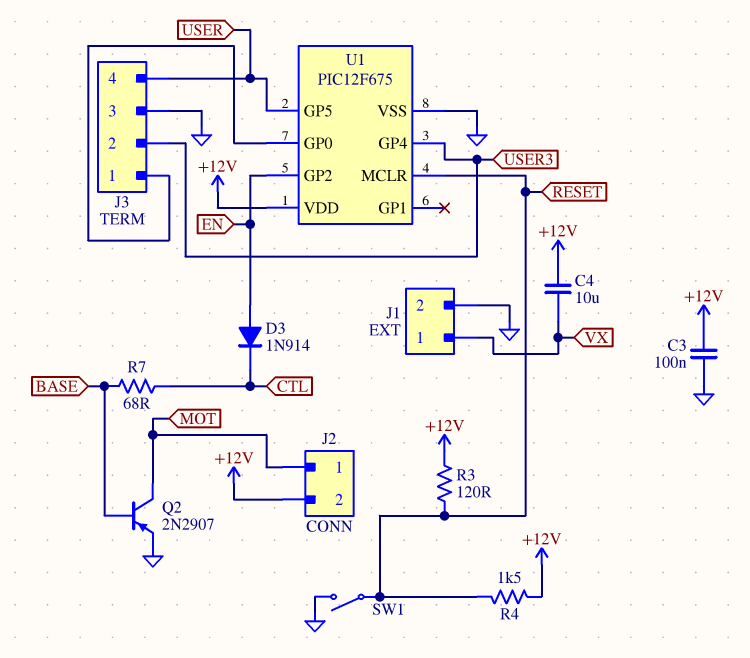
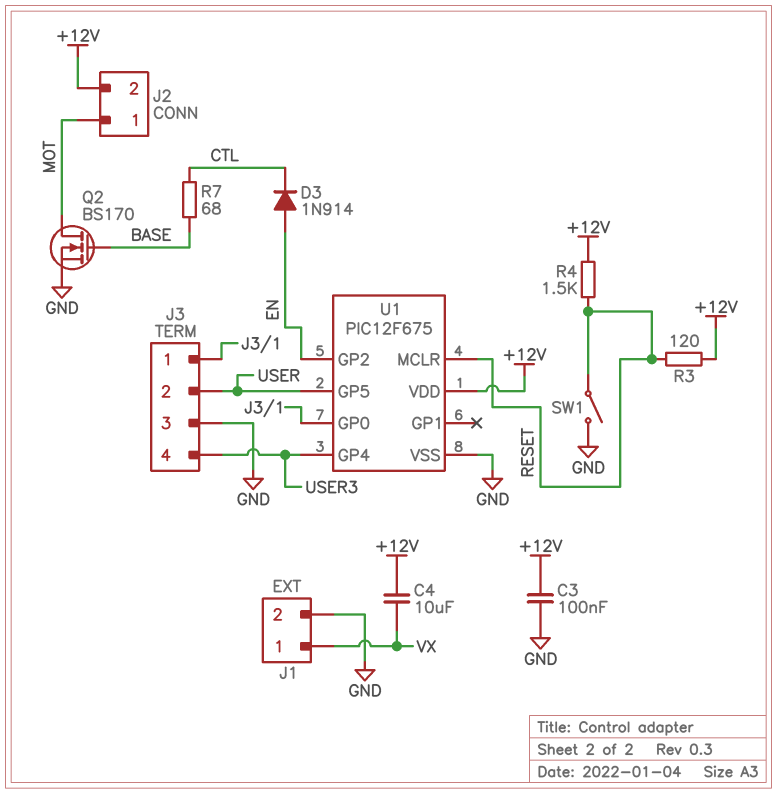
J3 pin 2: USER3 -> USER
J3 pin 4: USER -> USER3
Q2: PNP 2N2907 (B BASE, C MOT, E GND) -> NMOS BS170 (G BASE, D MOT, S GND)

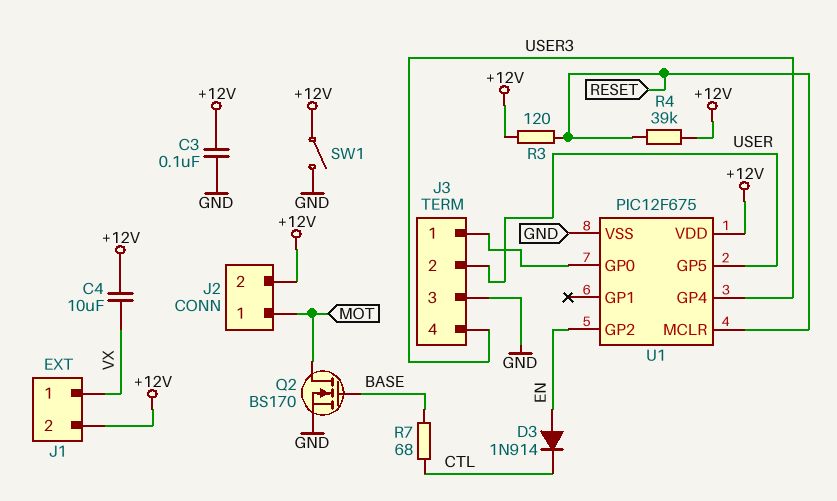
J1 pin 2: GND -> +12V
R4: 1.5k (+12V, RESET) -> 39k (+12V, RESET)
SW1: switch (GND, RESET) -> switch (+12V, GND)

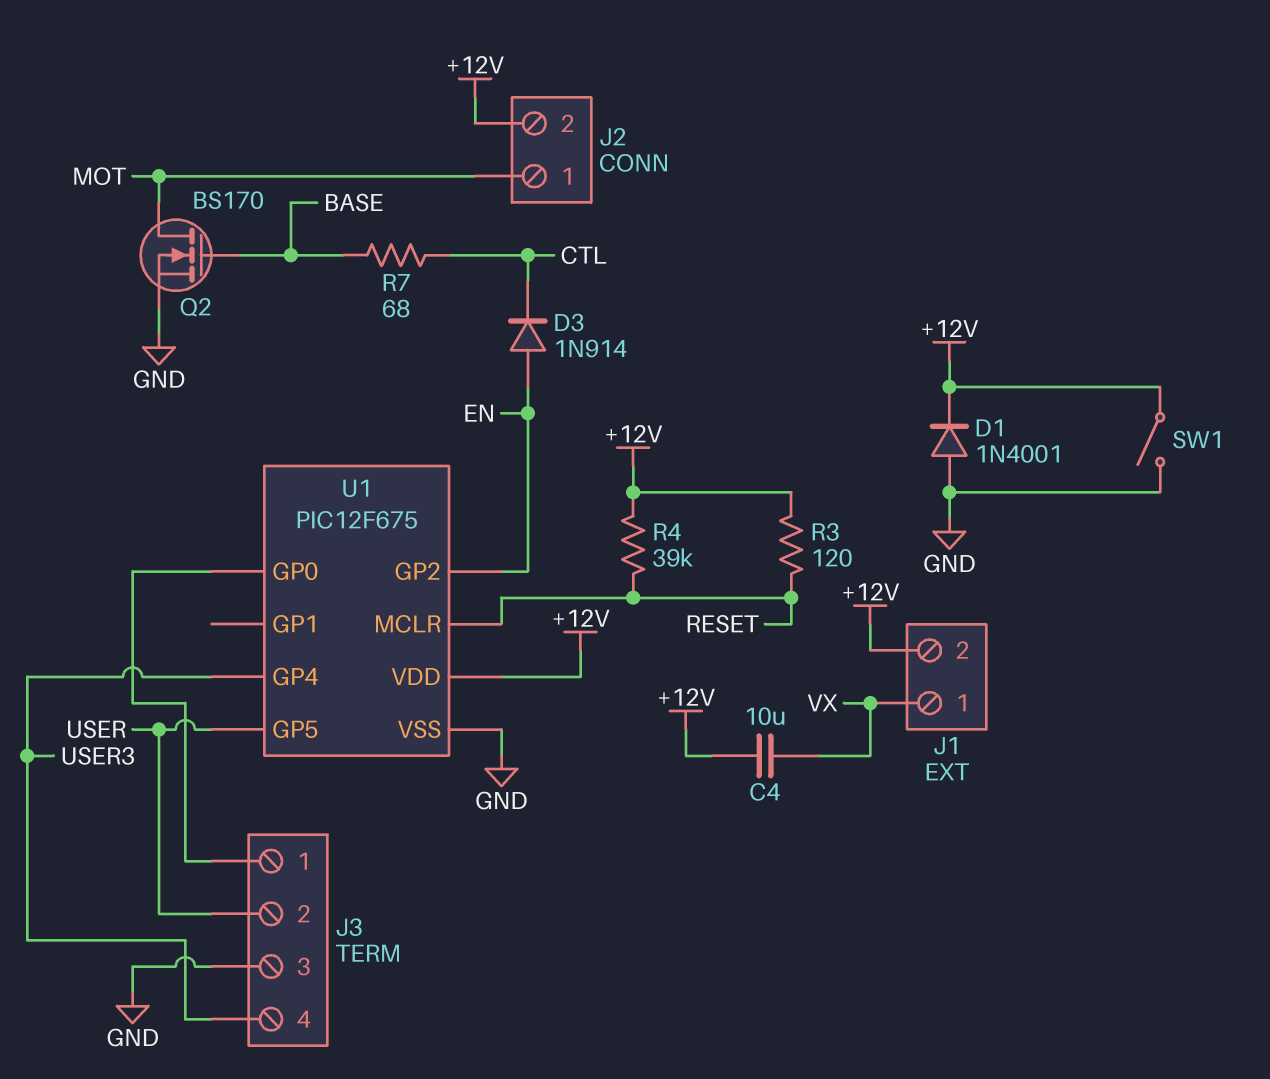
C3: 100nF (+12V, GND) -> none
D1: none -> diode 1N4001 (A GND, K +12V)

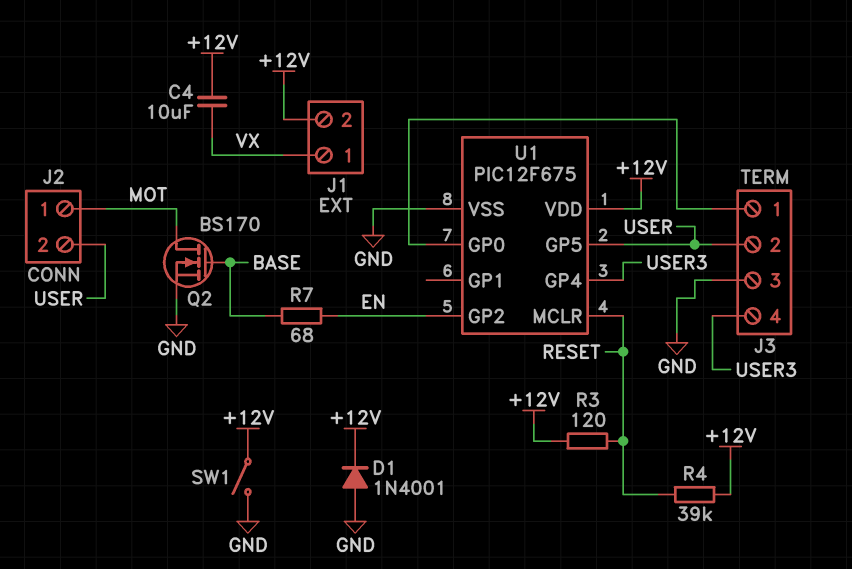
D3: diode 1N914 (A EN, K CTL) -> none
J2 pin 2: +12V -> USER
R7: 68 (BASE, CTL) -> 68 (BASE, EN)

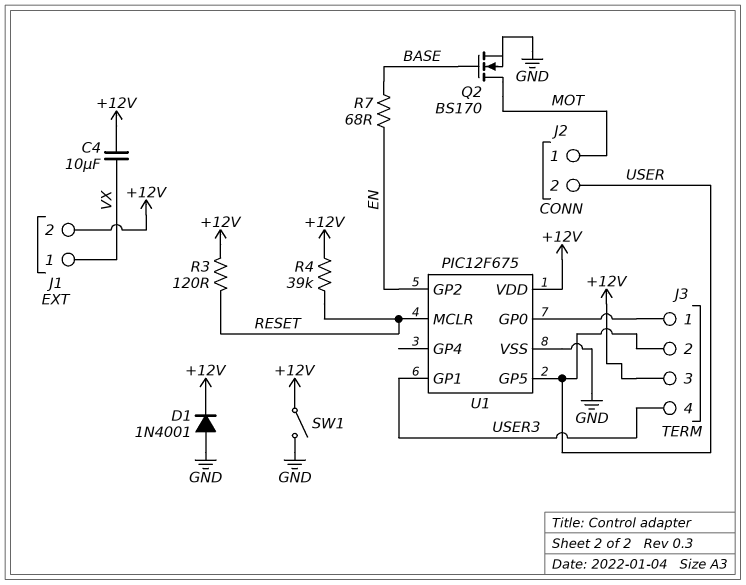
J3 pin 3: GND -> +12V
U1 pin GP1: none -> USER3
U1 pin GP4: USER3 -> none

